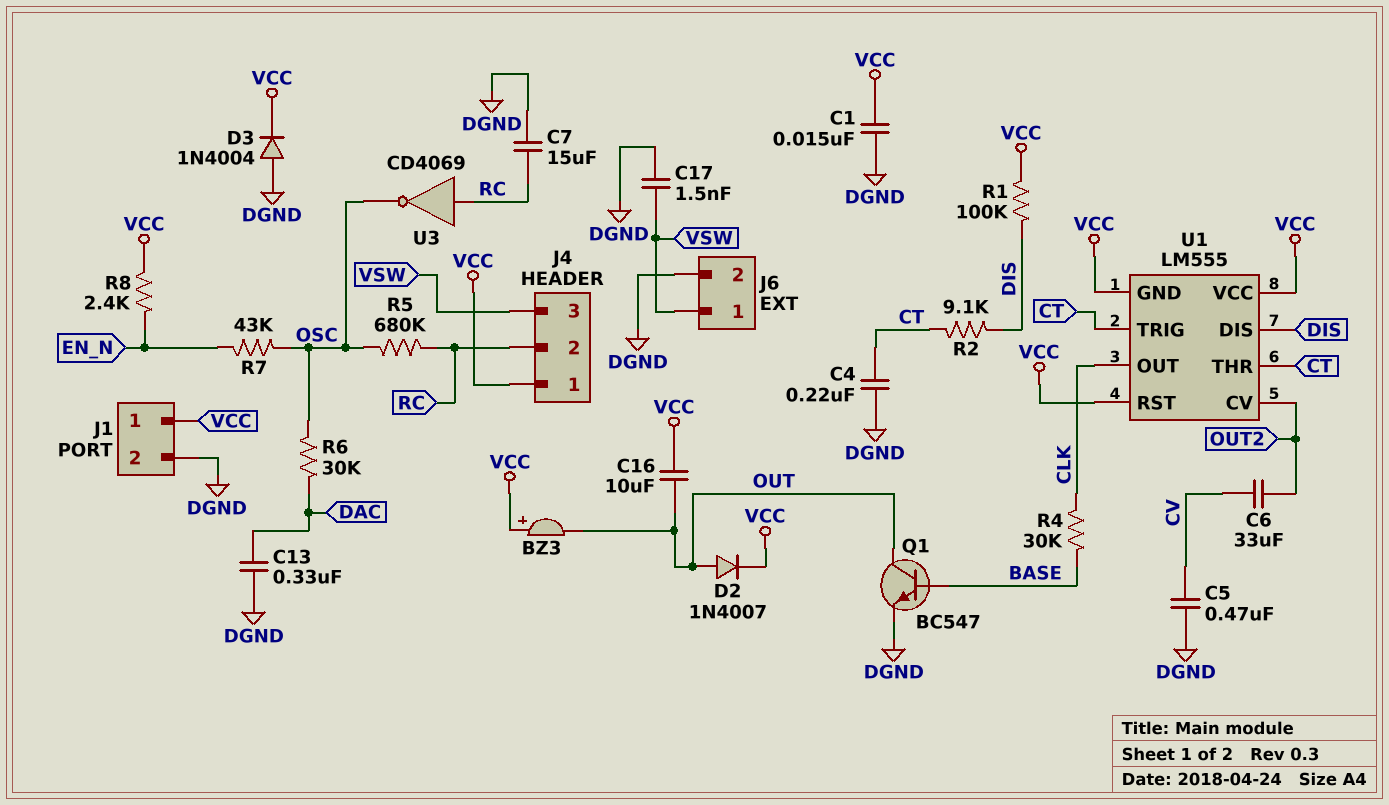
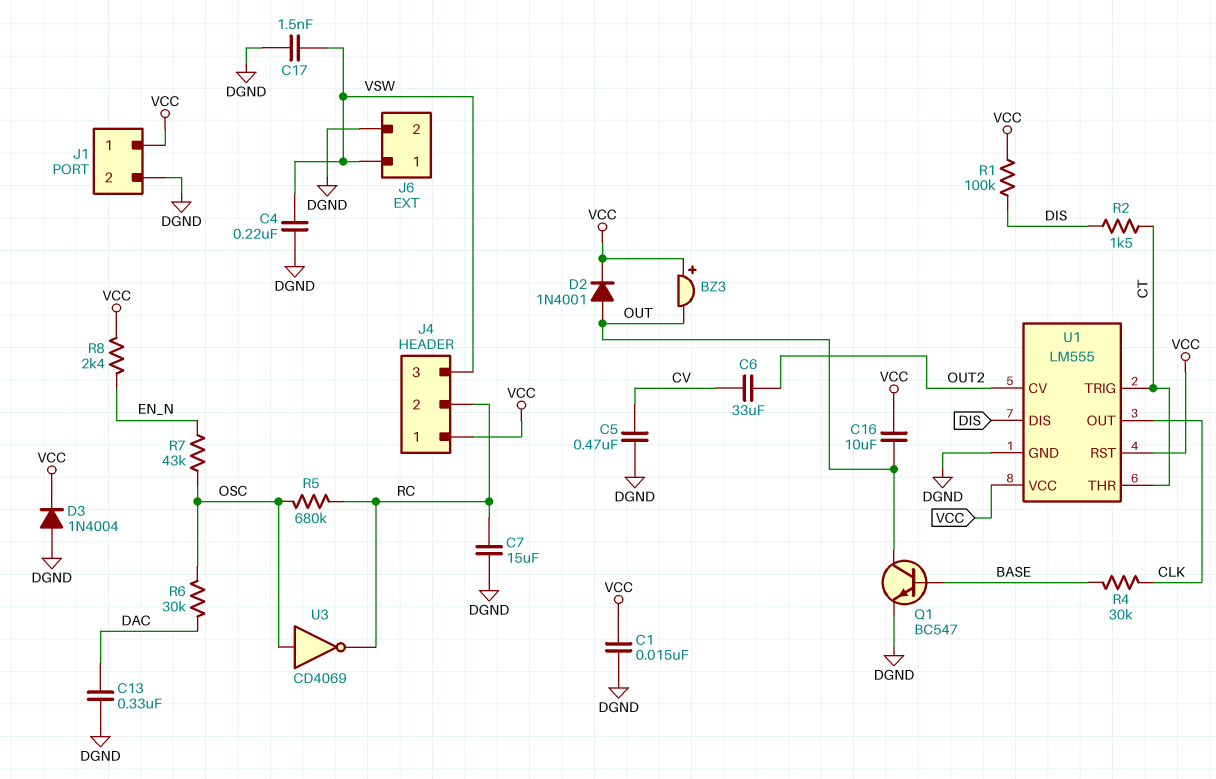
C4: 220nF (CT, DGND) -> 220nF (DGND, VSW)
D2: diode 1N4007 (A OUT, K VCC) -> diode 1N4001 (A OUT, K VCC)
R2: 9.1k (CT, DIS) -> 1.5k (CT, DIS)
U1 pin GND: VCC -> DGND
U3: NOT CD4069 (in RC, out OSC) -> NOT CD4069 (in OSC, out RC)

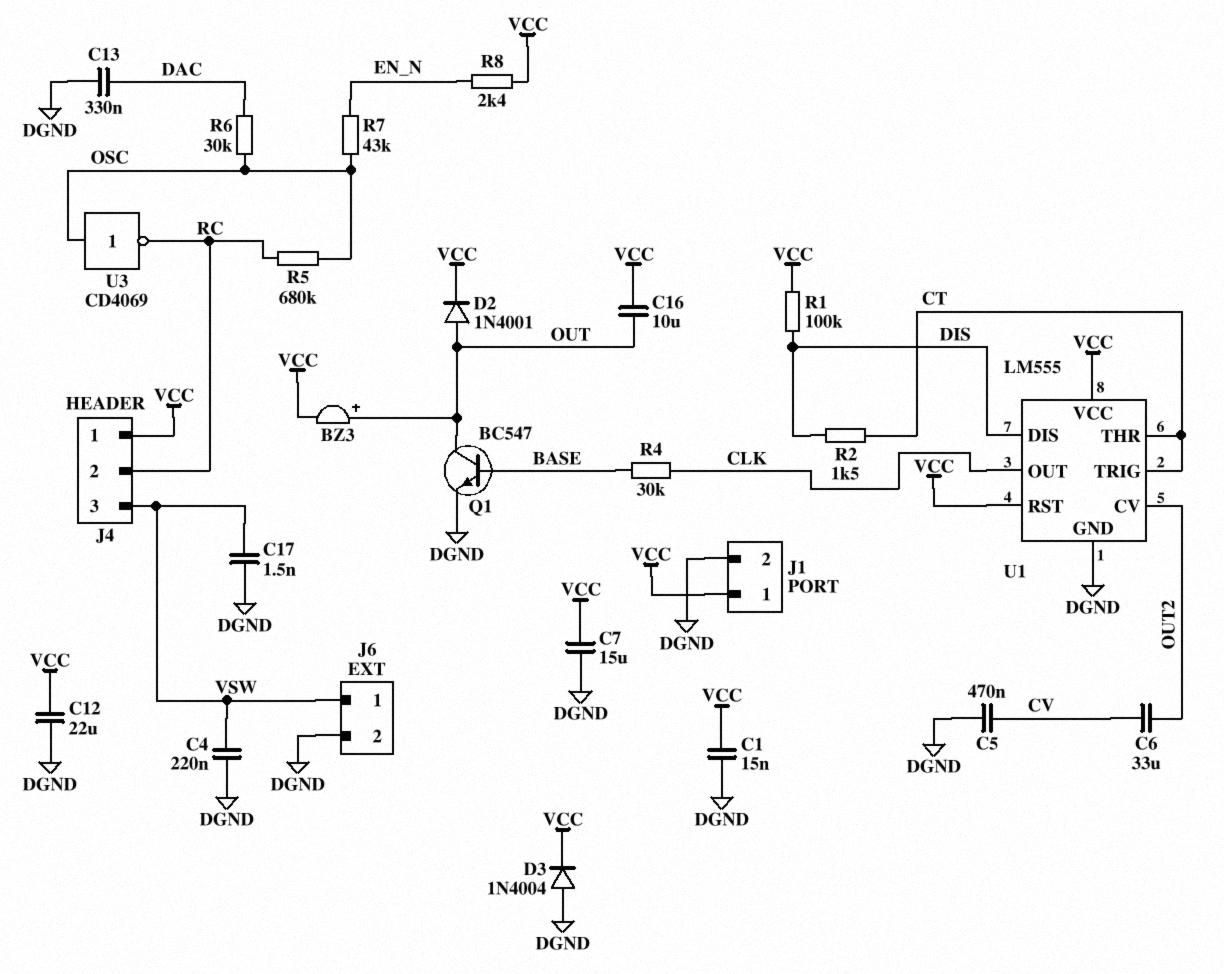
BZ3: buzzer (plus VCC, minus OUT) -> buzzer (plus OUT, minus VCC)
C7: 15uF (DGND, RC) -> 15uF (DGND, VCC)
C12: none -> 22uF (DGND, VCC)

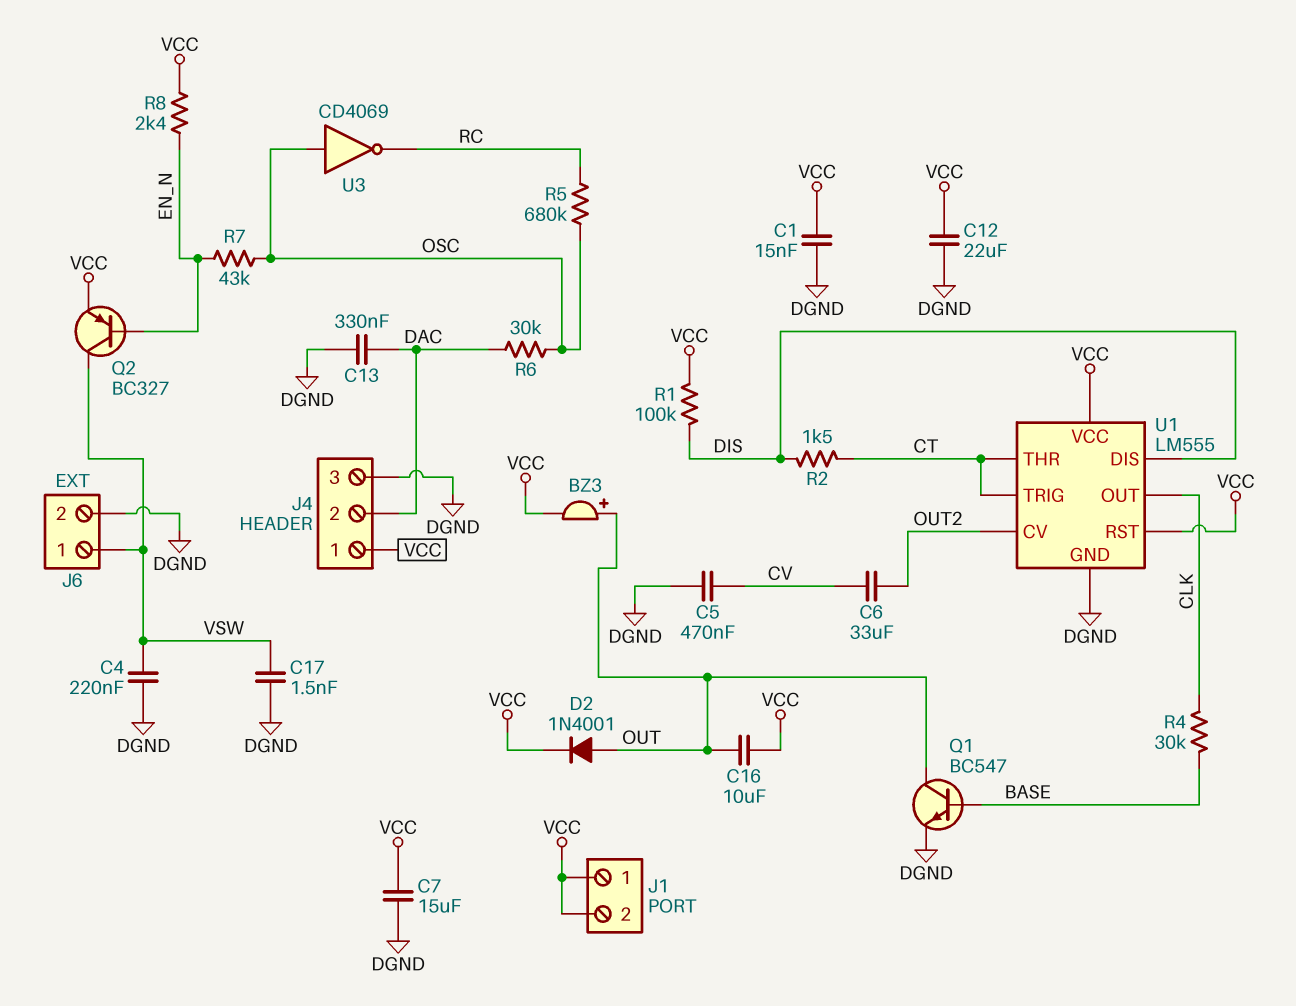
D3: diode 1N4004 (A DGND, K VCC) -> none
J1 pin 2: DGND -> VCC
J4 pin 2: RC -> DAC
J4 pin 3: VSW -> DGND
Q2: none -> PNP BC327 (B EN_N, C VSW, E VCC)

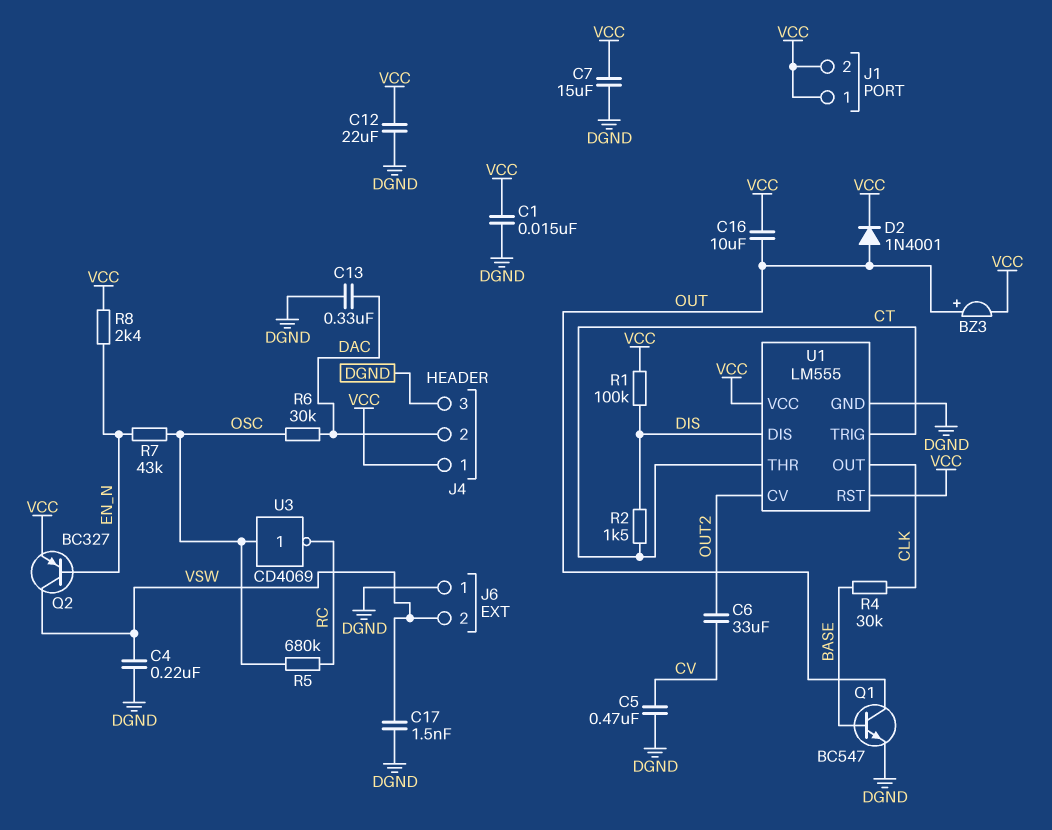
J6 pin 1: VSW -> DGND
J6 pin 2: DGND -> VSW

